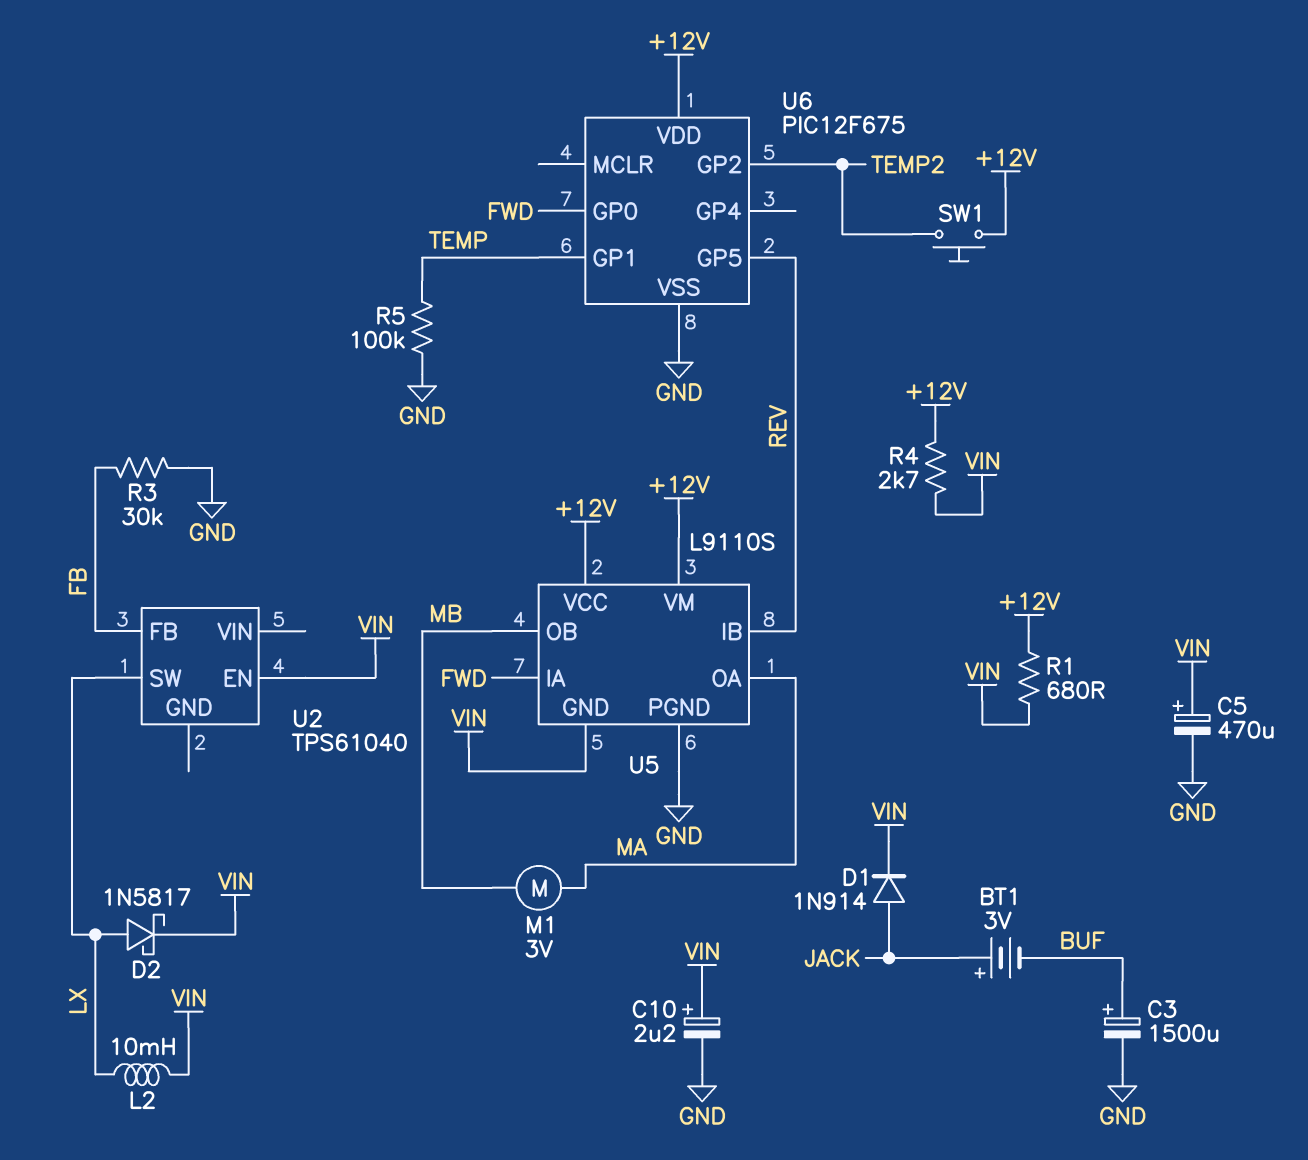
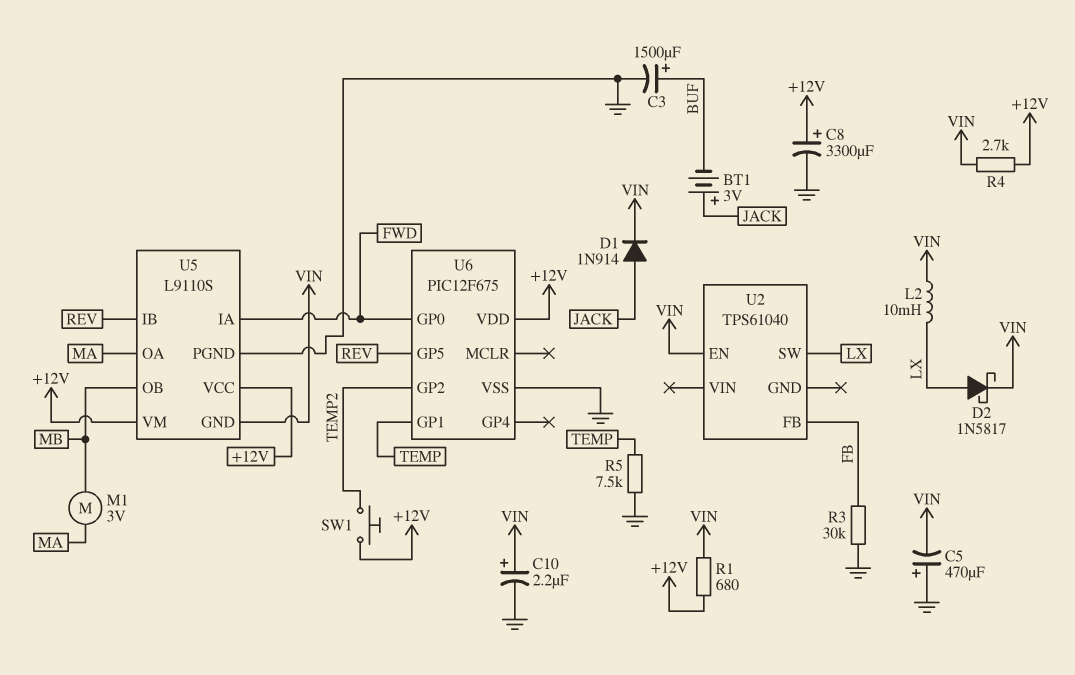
C5: 470uF (plus VIN, minus GND) -> 470uF (plus GND, minus VIN)
C8: none -> 3300uF (plus +12V, minus GND)
R5: 100k (GND, TEMP) -> 7.5k (GND, TEMP)

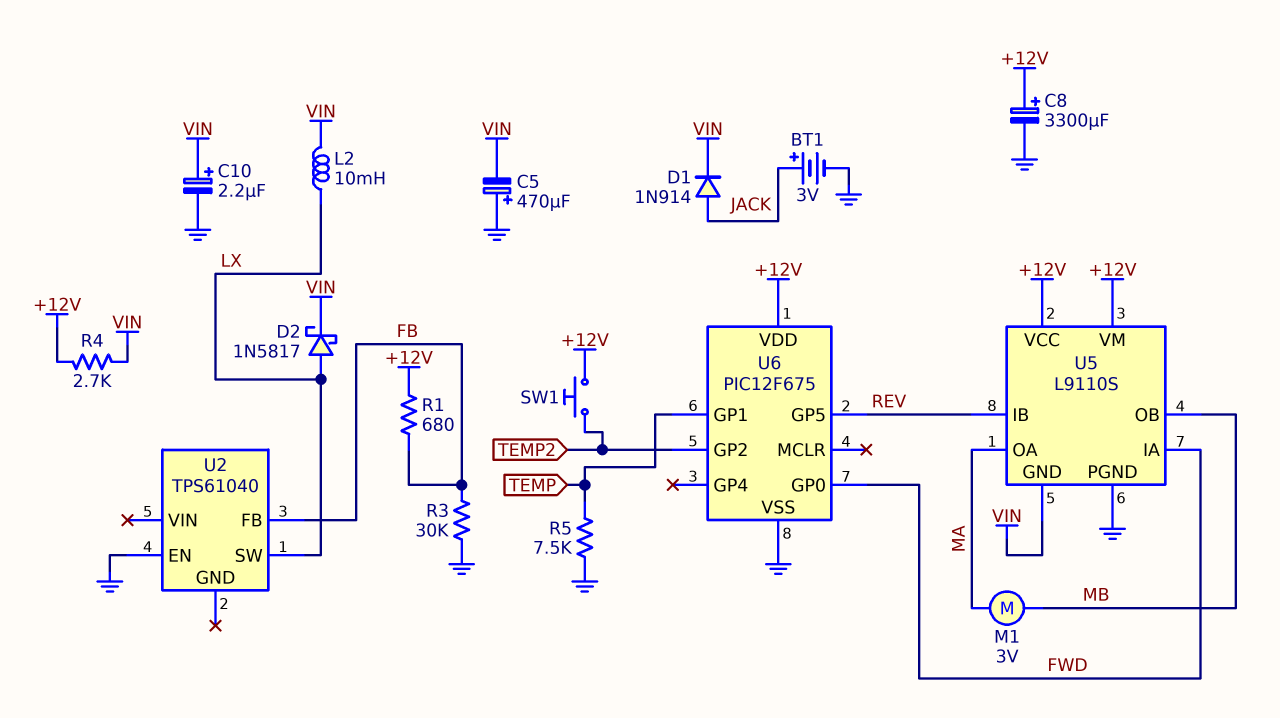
BT1: 3V (plus JACK, minus BUF) -> 3V (plus JACK, minus GND)
C3: 1500uF (plus BUF, minus GND) -> none
R1: 680 (+12V, VIN) -> 680 (+12V, FB)
U2 pin EN: VIN -> GND

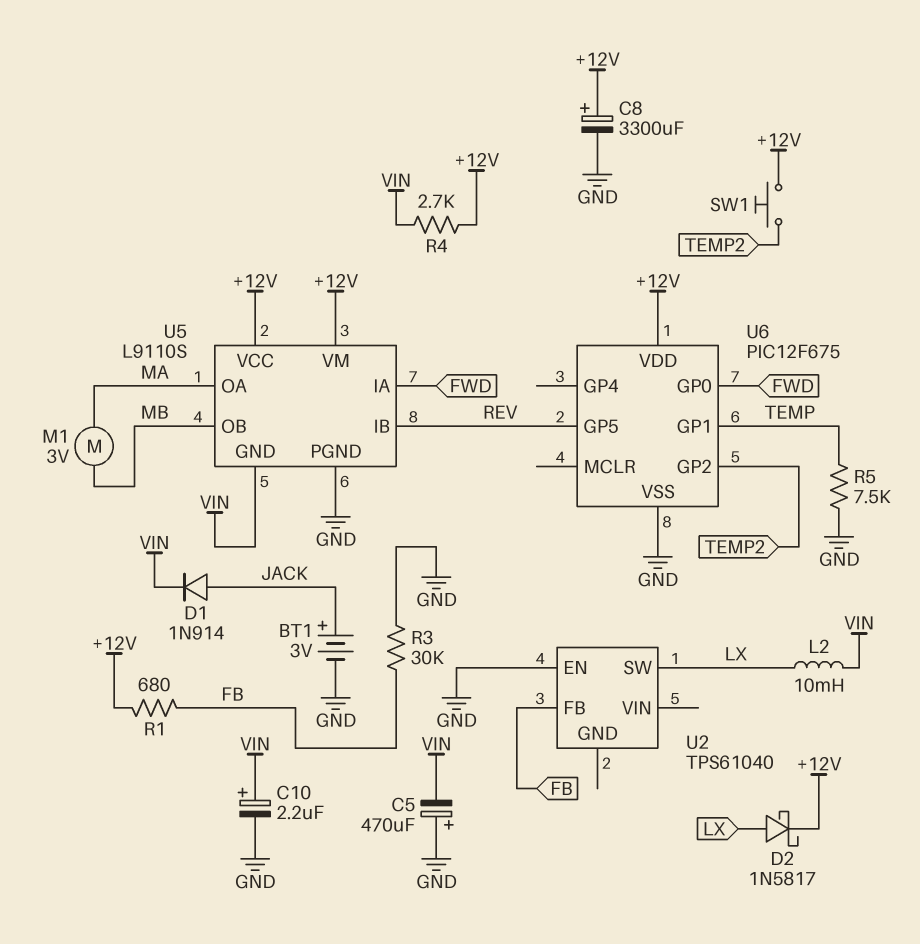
D2: schottky 1N5817 (A LX, K VIN) -> schottky 1N5817 (A LX, K +12V)

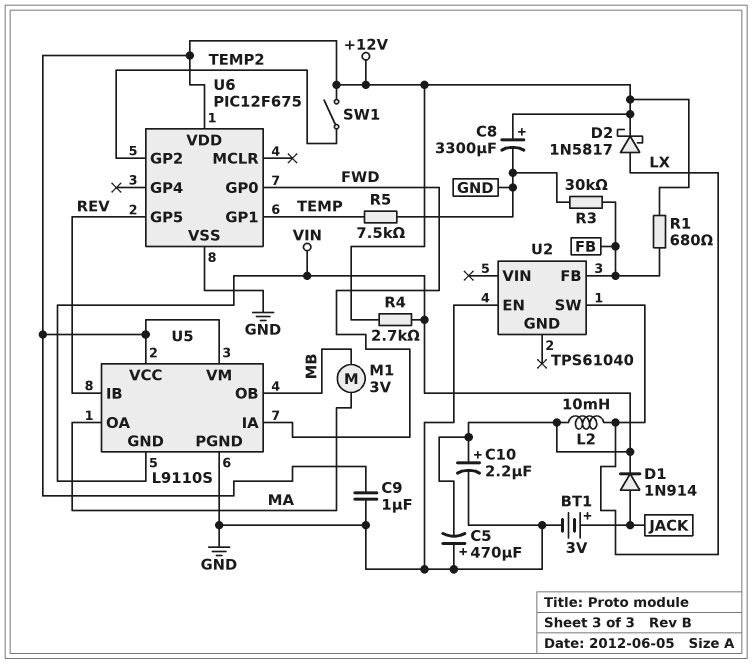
C9: none -> 1uF (+12V, GND)
SW1: button (+12V, TEMP2) -> switch (+12V, TEMP2)

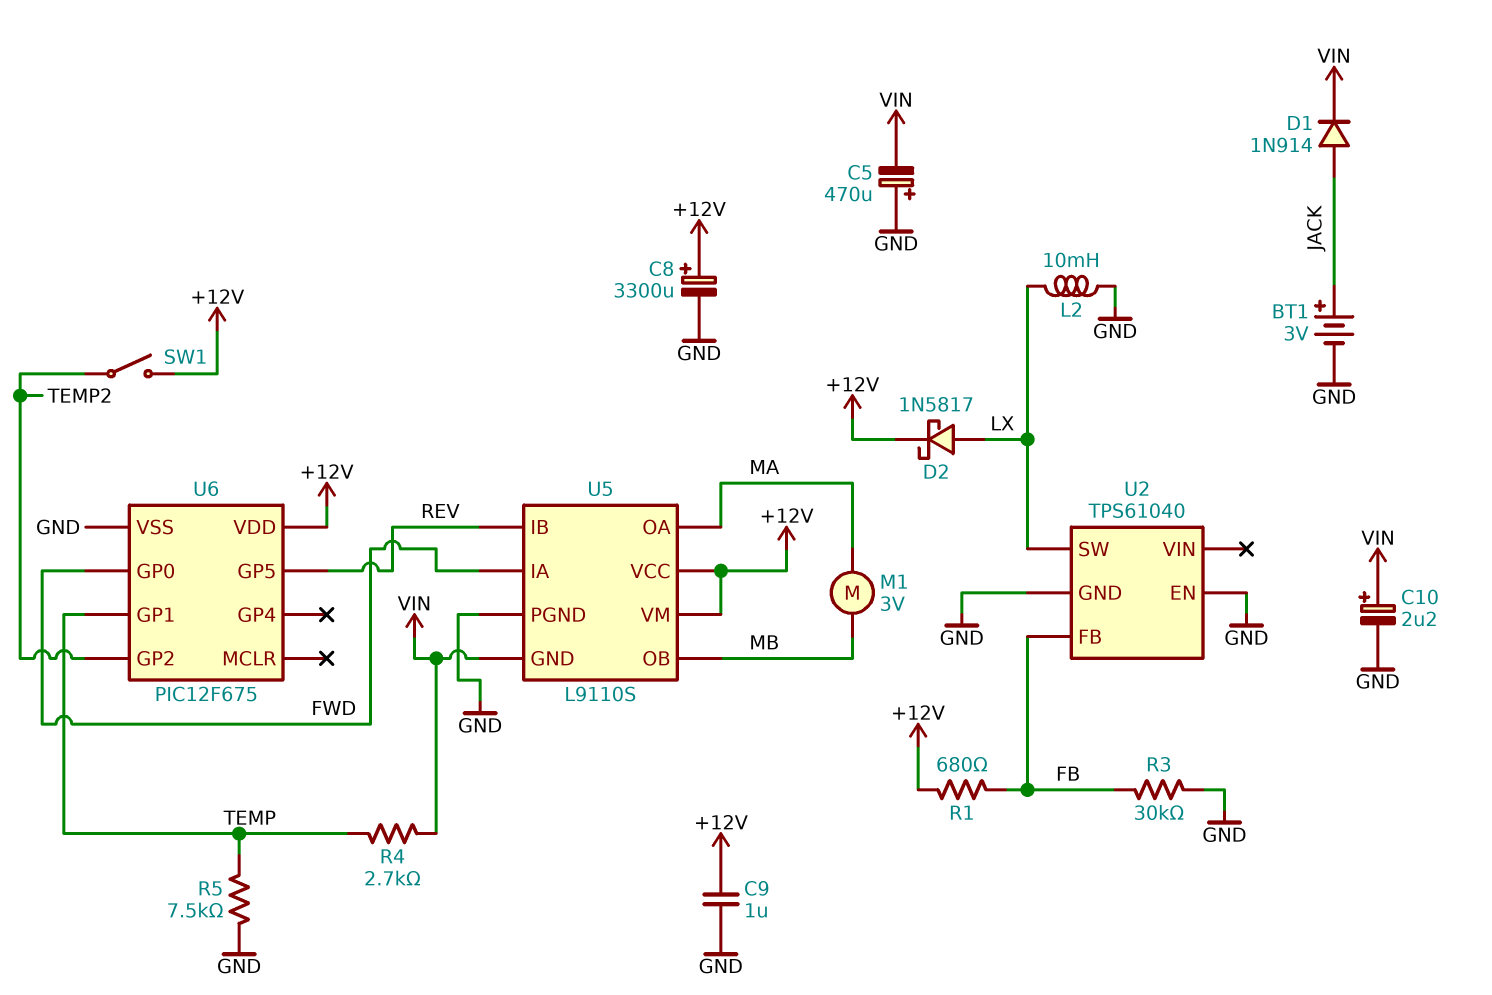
L2: 10mH (LX, VIN) -> 10mH (GND, LX)
R4: 2.7k (+12V, VIN) -> 2.7k (TEMP, VIN)
U2 pin GND: none -> GND

